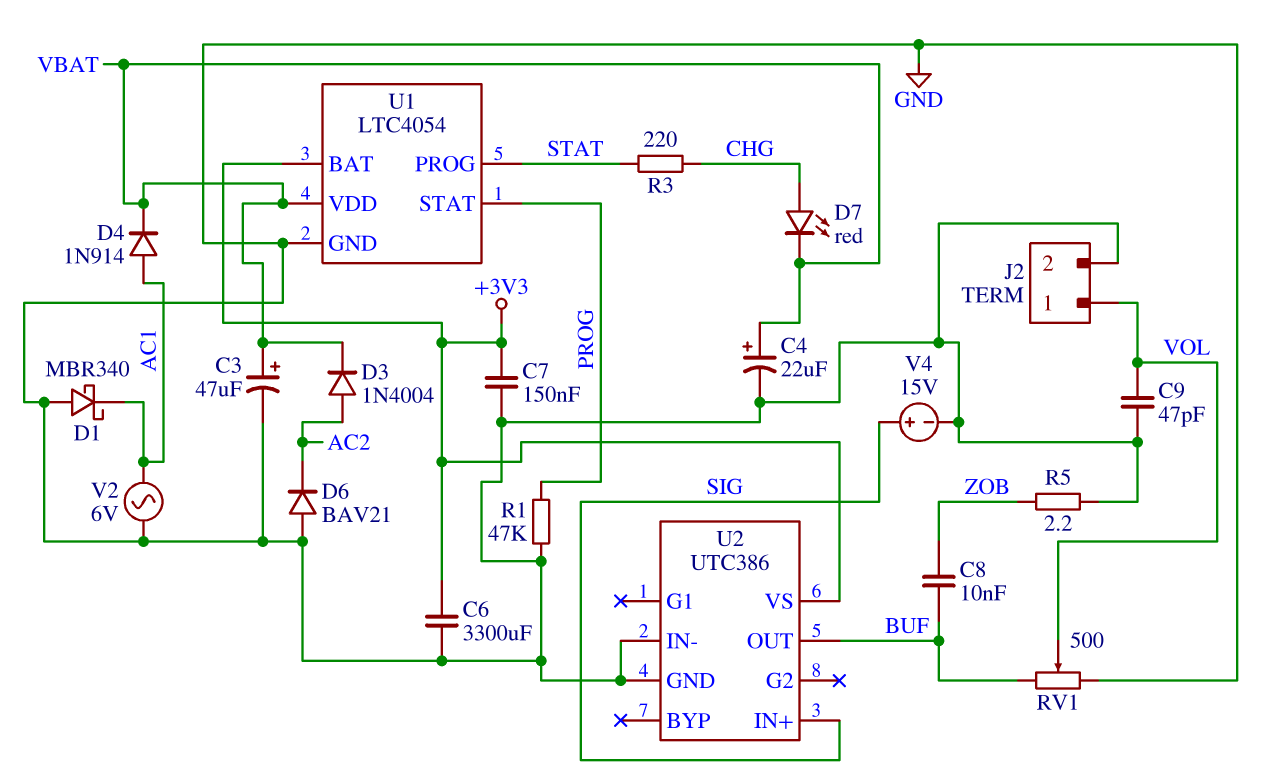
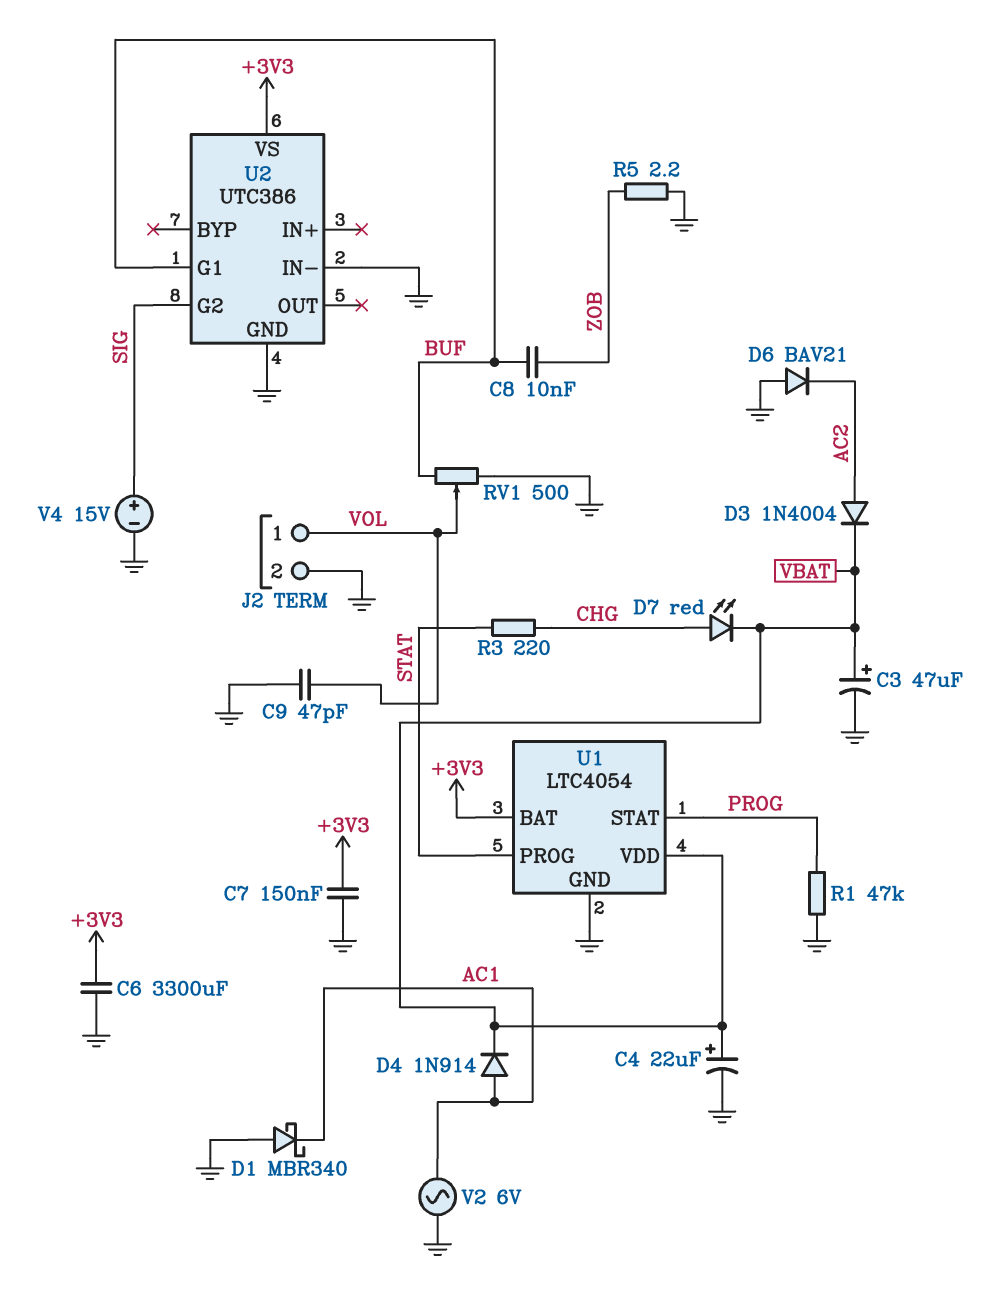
U2 pin G1: none -> BUF
U2 pin G2: none -> SIG
U2 pin IN+: SIG -> none
U2 pin OUT: BUF -> none

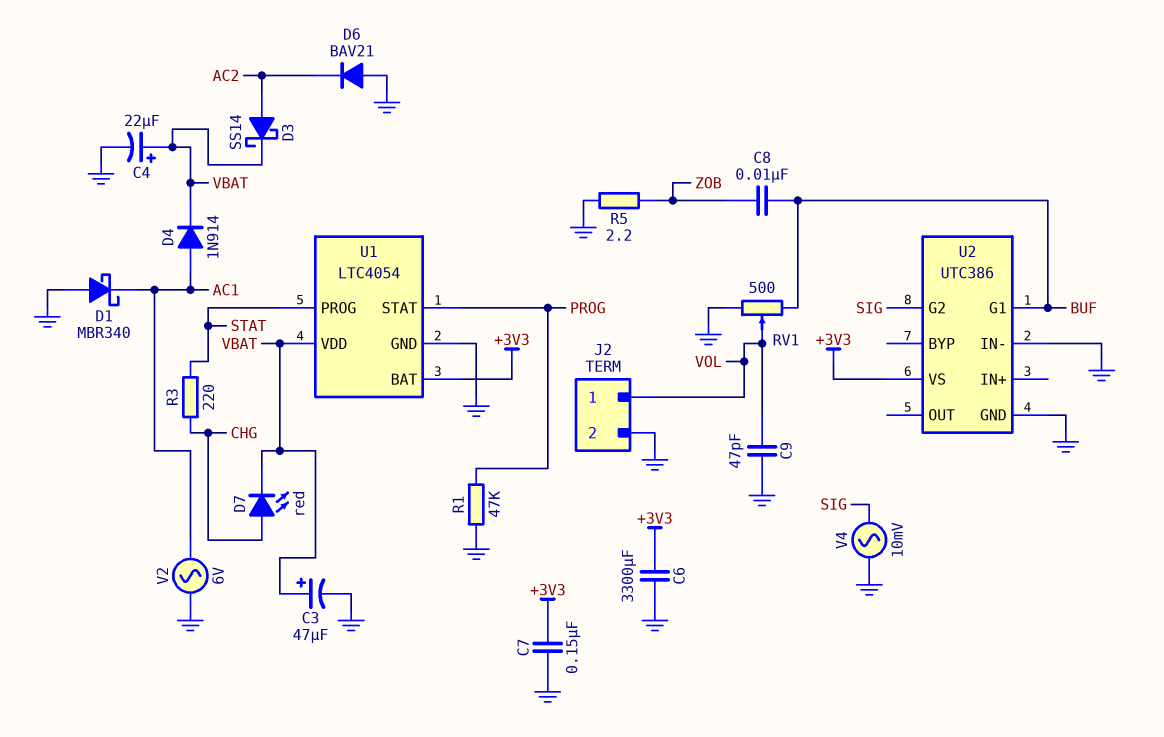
D3: diode 1N4004 (A AC2, K VBAT) -> schottky SS14 (A AC2, K VBAT)
V4: 15V (plus SIG, minus GND) -> AC 10mV (GND, SIG)

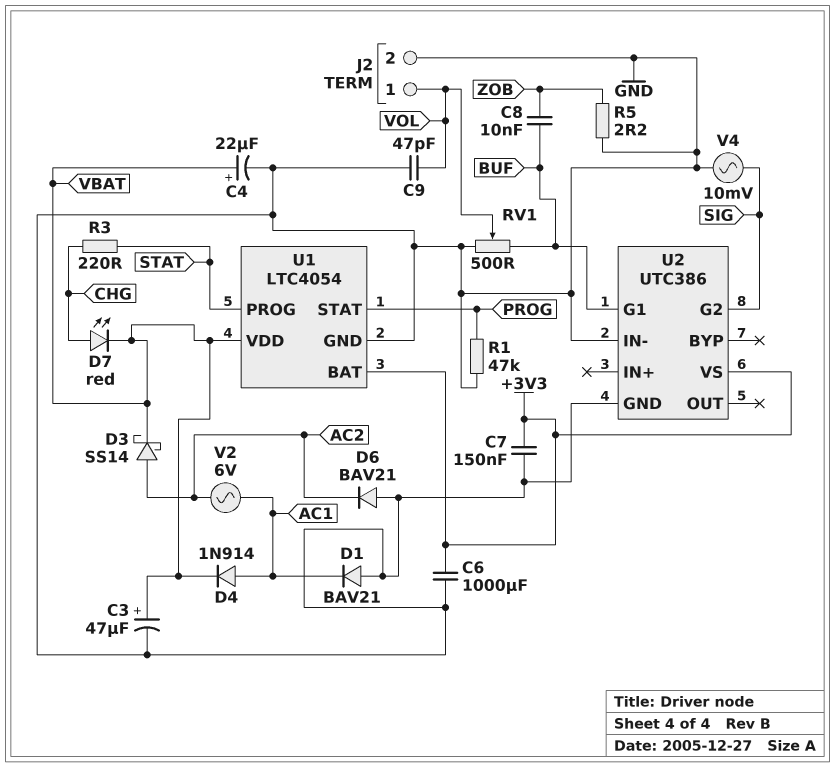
C6: 3300uF (+3V3, GND) -> 1000uF (+3V3, GND)
D1: schottky MBR340 (A GND, K AC1) -> diode BAV21 (A GND, K AC1)
V2: AC 6V (AC1, GND) -> AC 6V (AC1, AC2)

